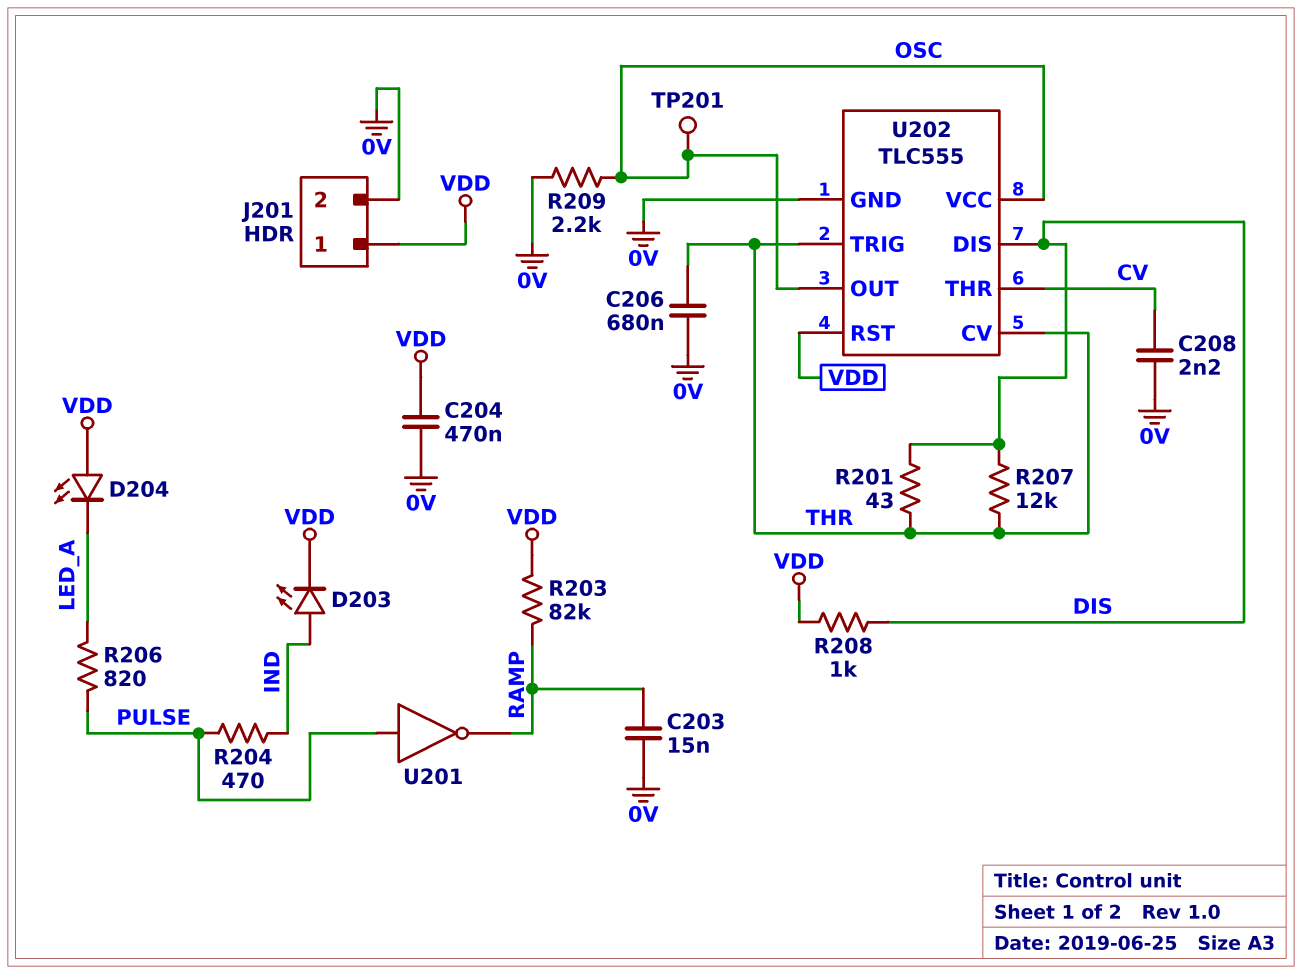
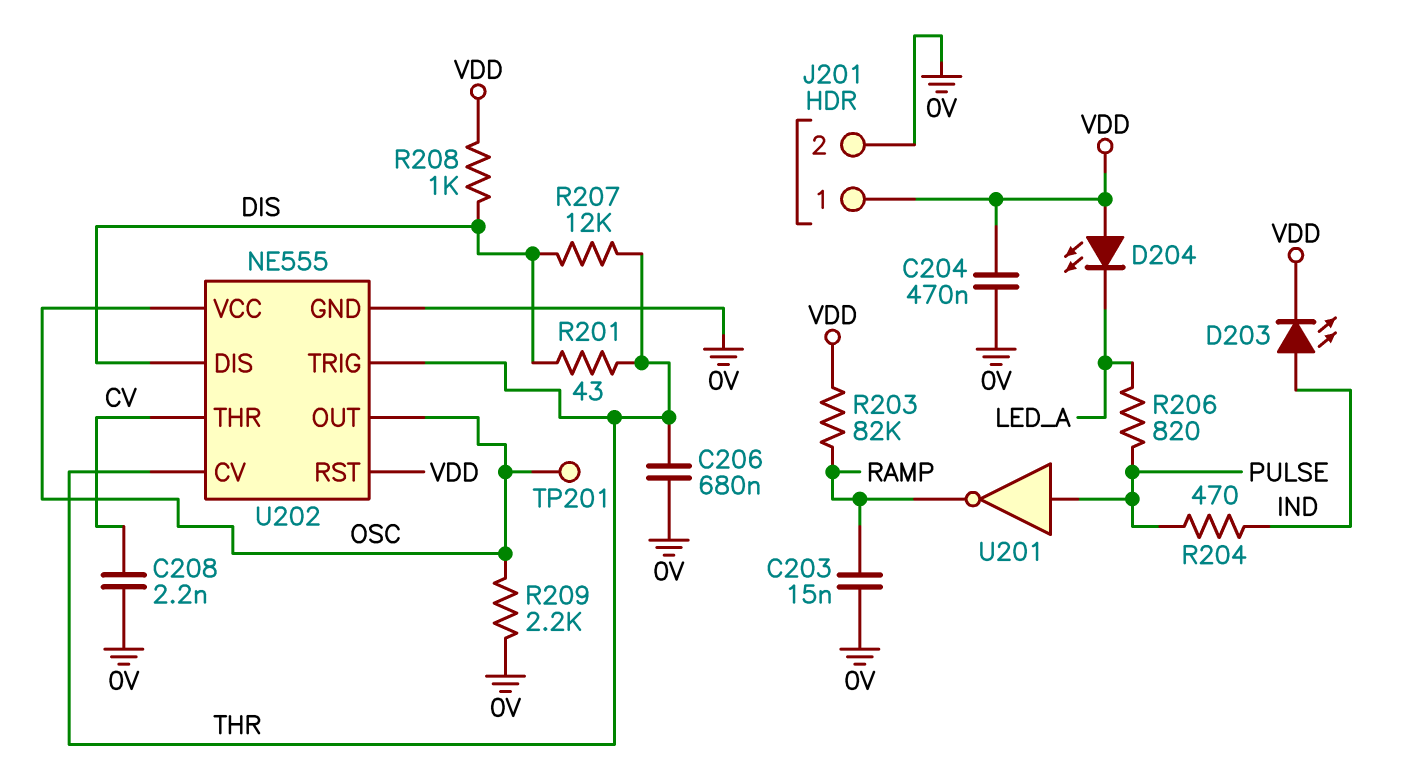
U202: TLC555 -> NE555

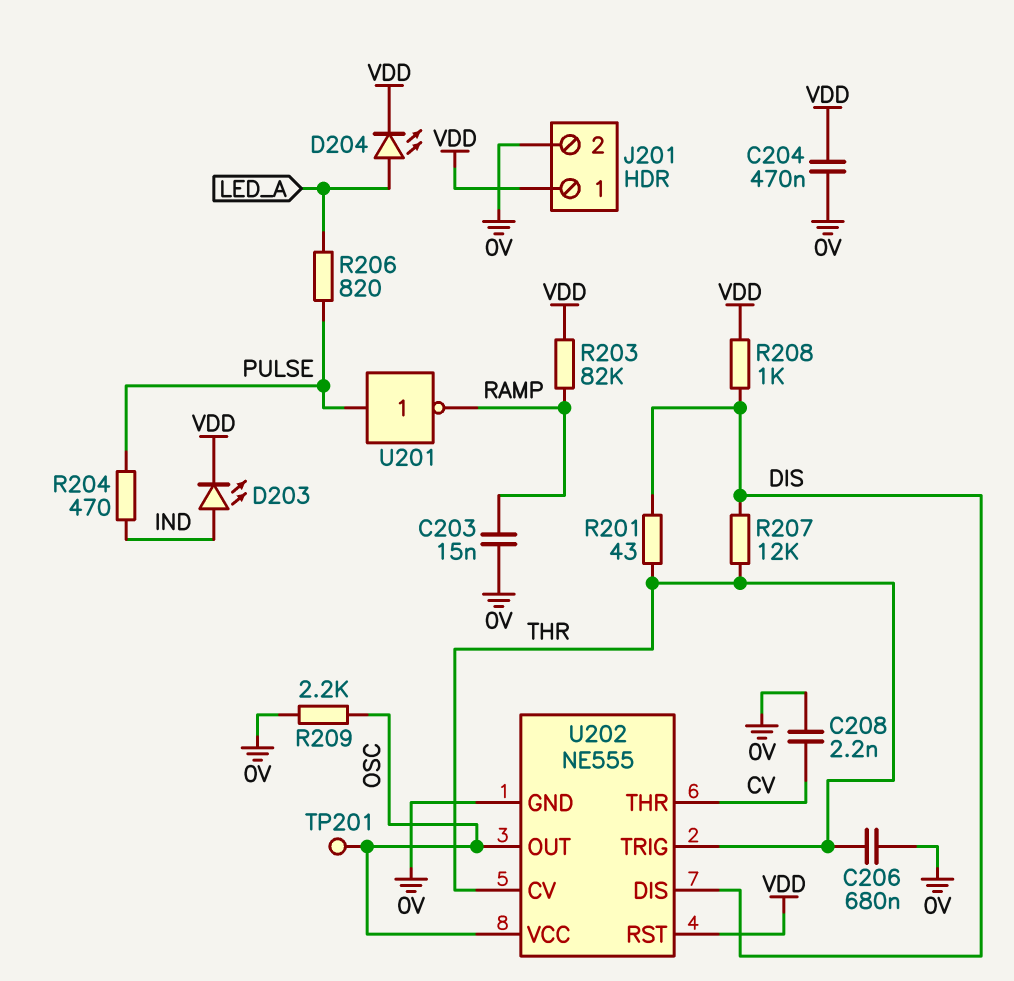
D204: LED (A VDD, K LED_A) -> LED (A LED_A, K VDD)

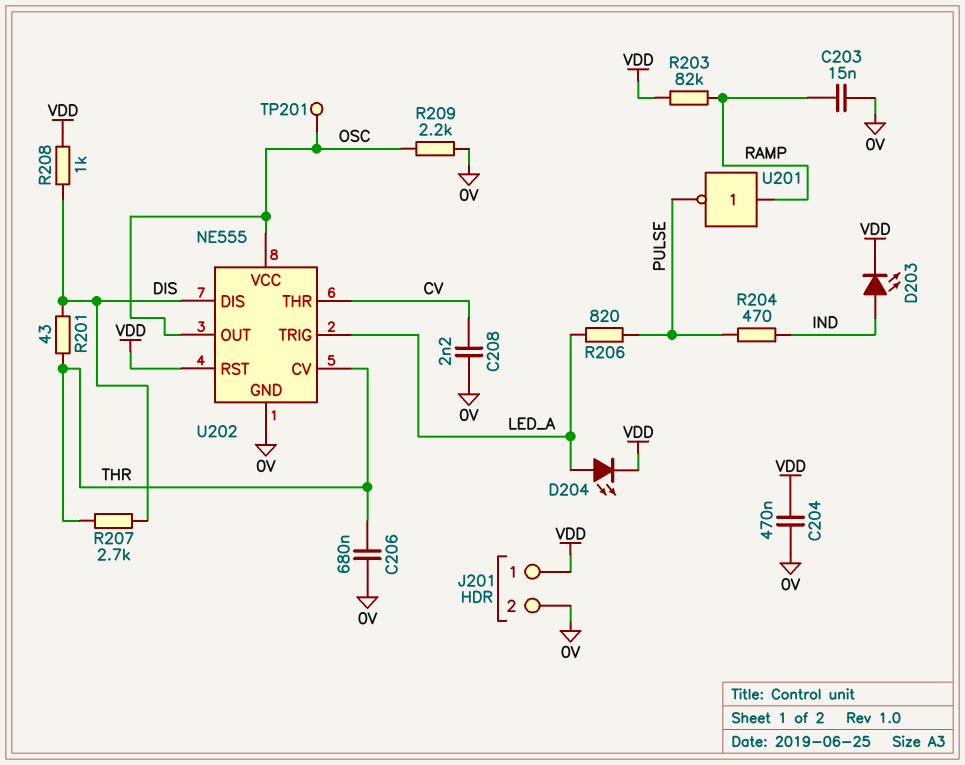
R207: 12k (DIS, THR) -> 2.7k (DIS, THR)
U201: NOT (in PULSE, out RAMP) -> NOT (in RAMP, out PULSE)
U202 pin TRIG: THR -> LED_A

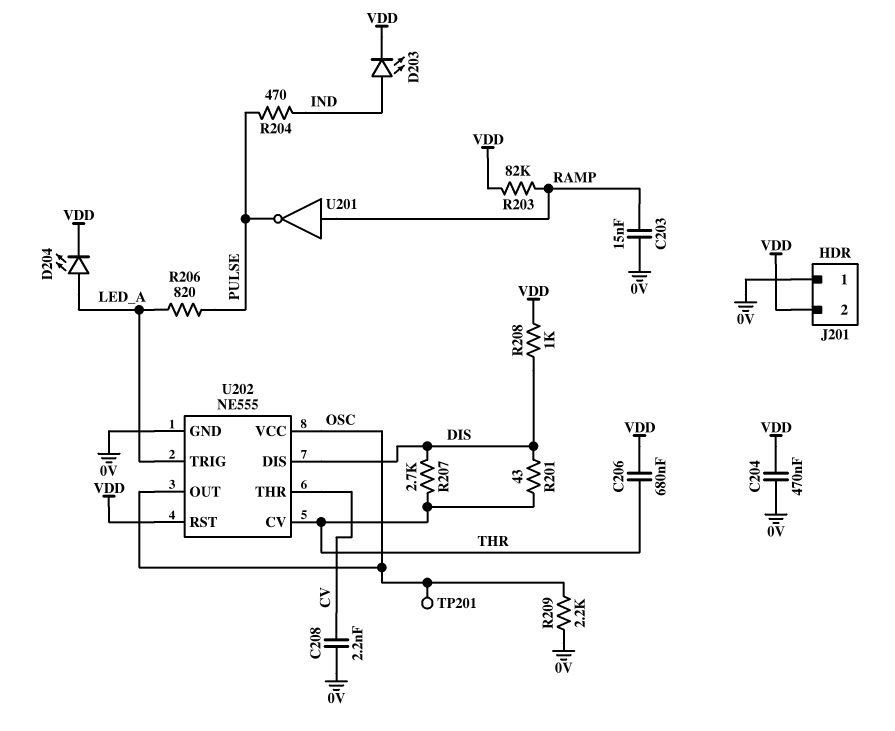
C206: 680nF (0V, THR) -> 680nF (THR, VDD)
J201 pin 1: VDD -> 0V
J201 pin 2: 0V -> VDD

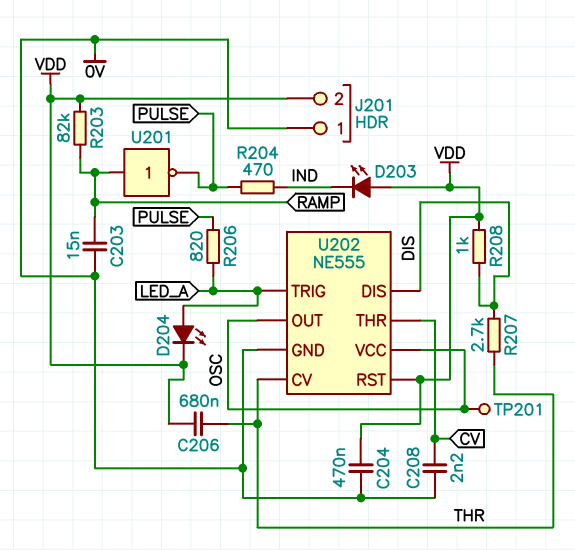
D203: LED (A IND, K VDD) -> LED (A VDD, K IND)
R201: 43 (DIS, THR) -> none
R209: 2.2k (0V, OSC) -> none

